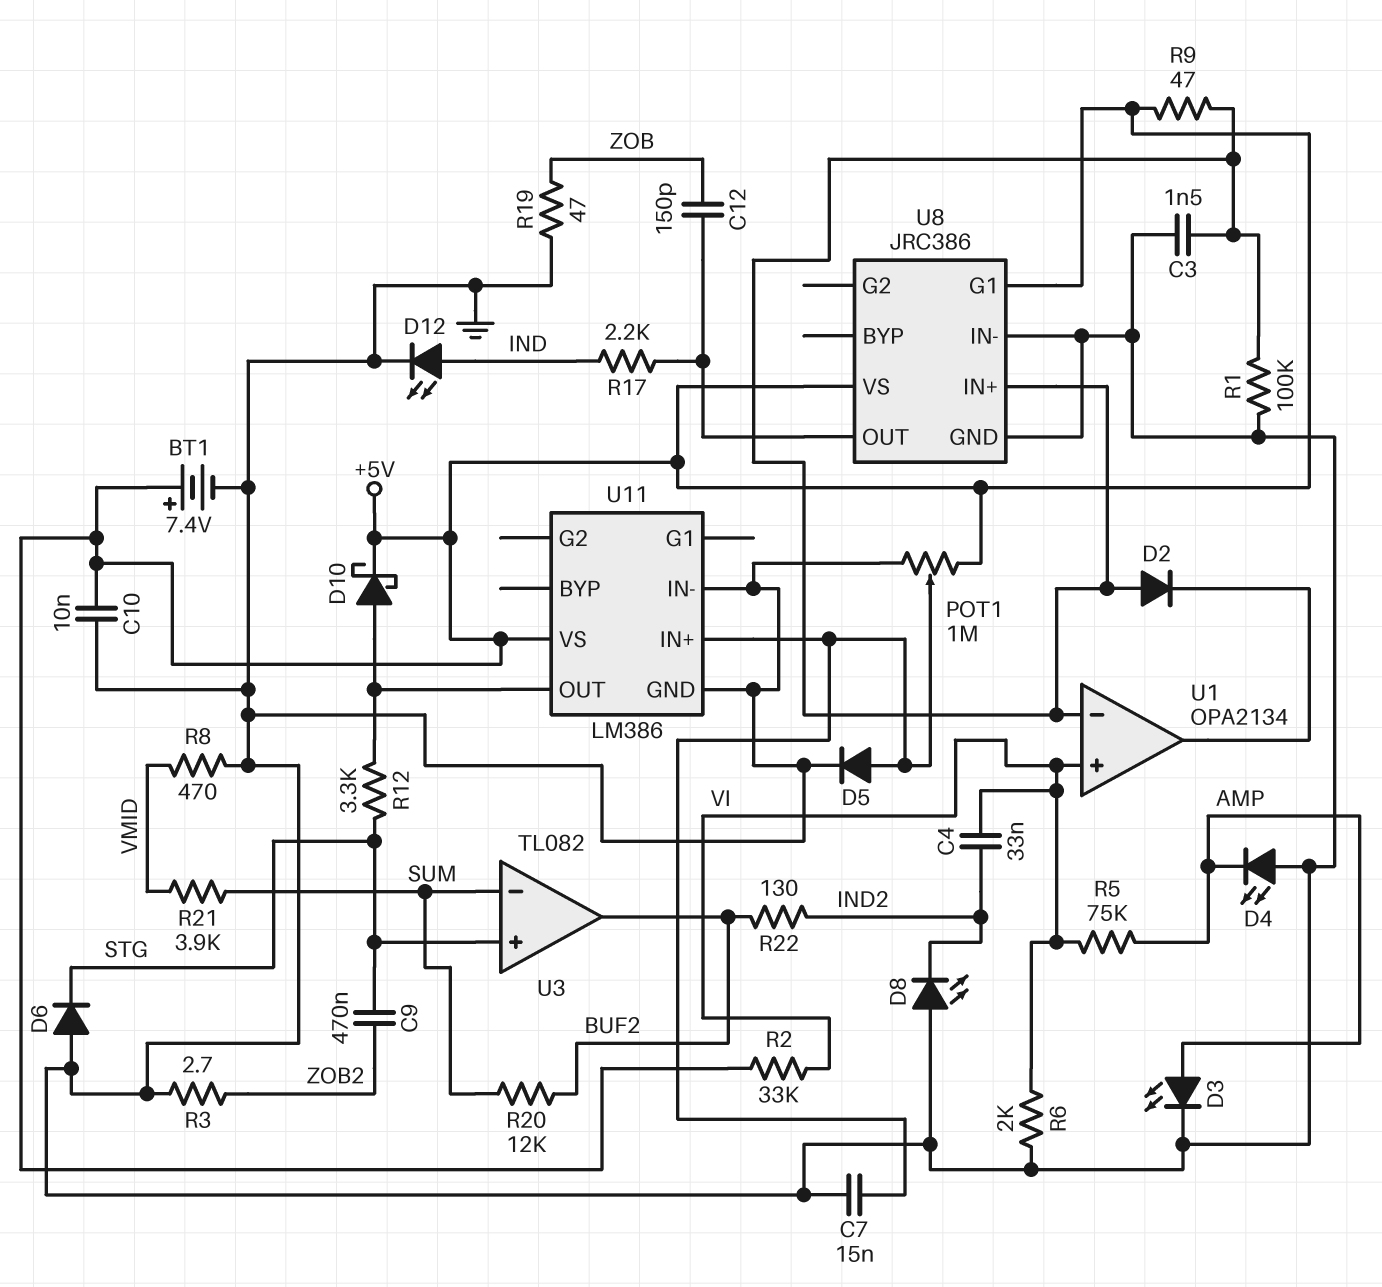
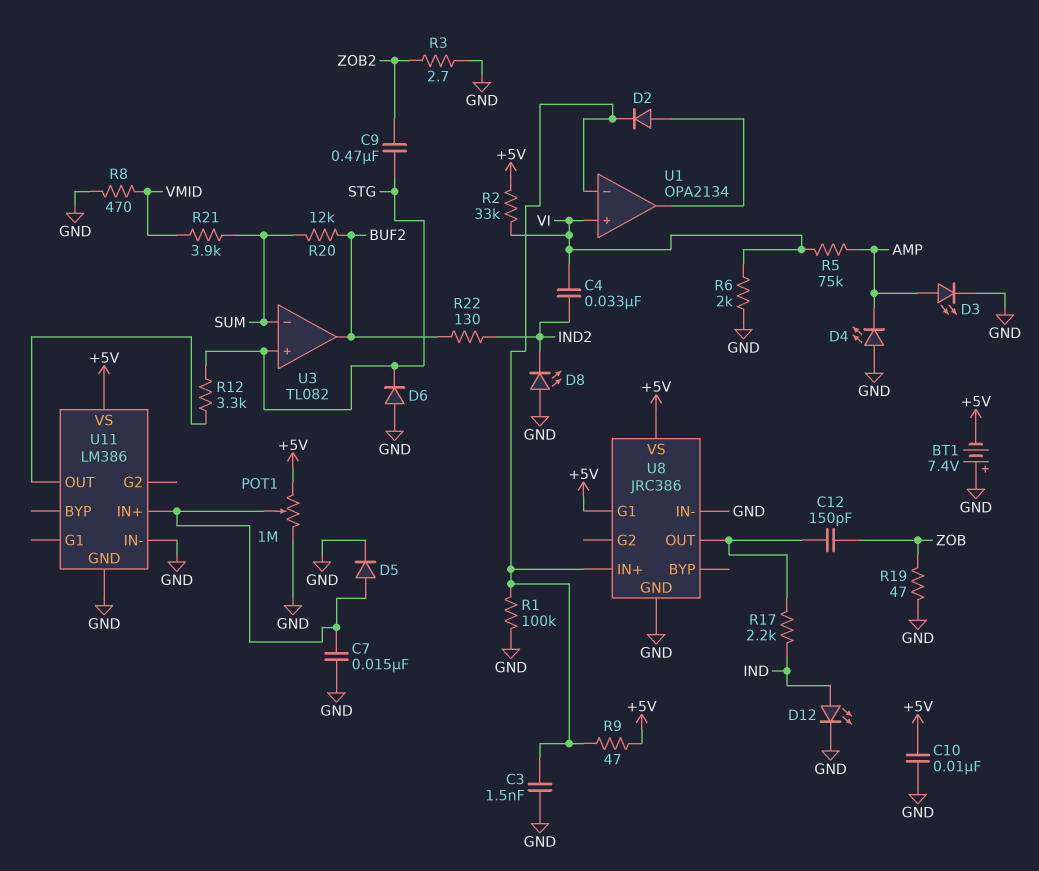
BT1: 7.4V (plus +5V, minus GND) -> 7.4V (plus GND, minus +5V)
D2: diode (A U1/in-, K U1/out) -> diode (A U1/out, K U1/in-)
D10: schottky (A U11/OUT, K +5V) -> none

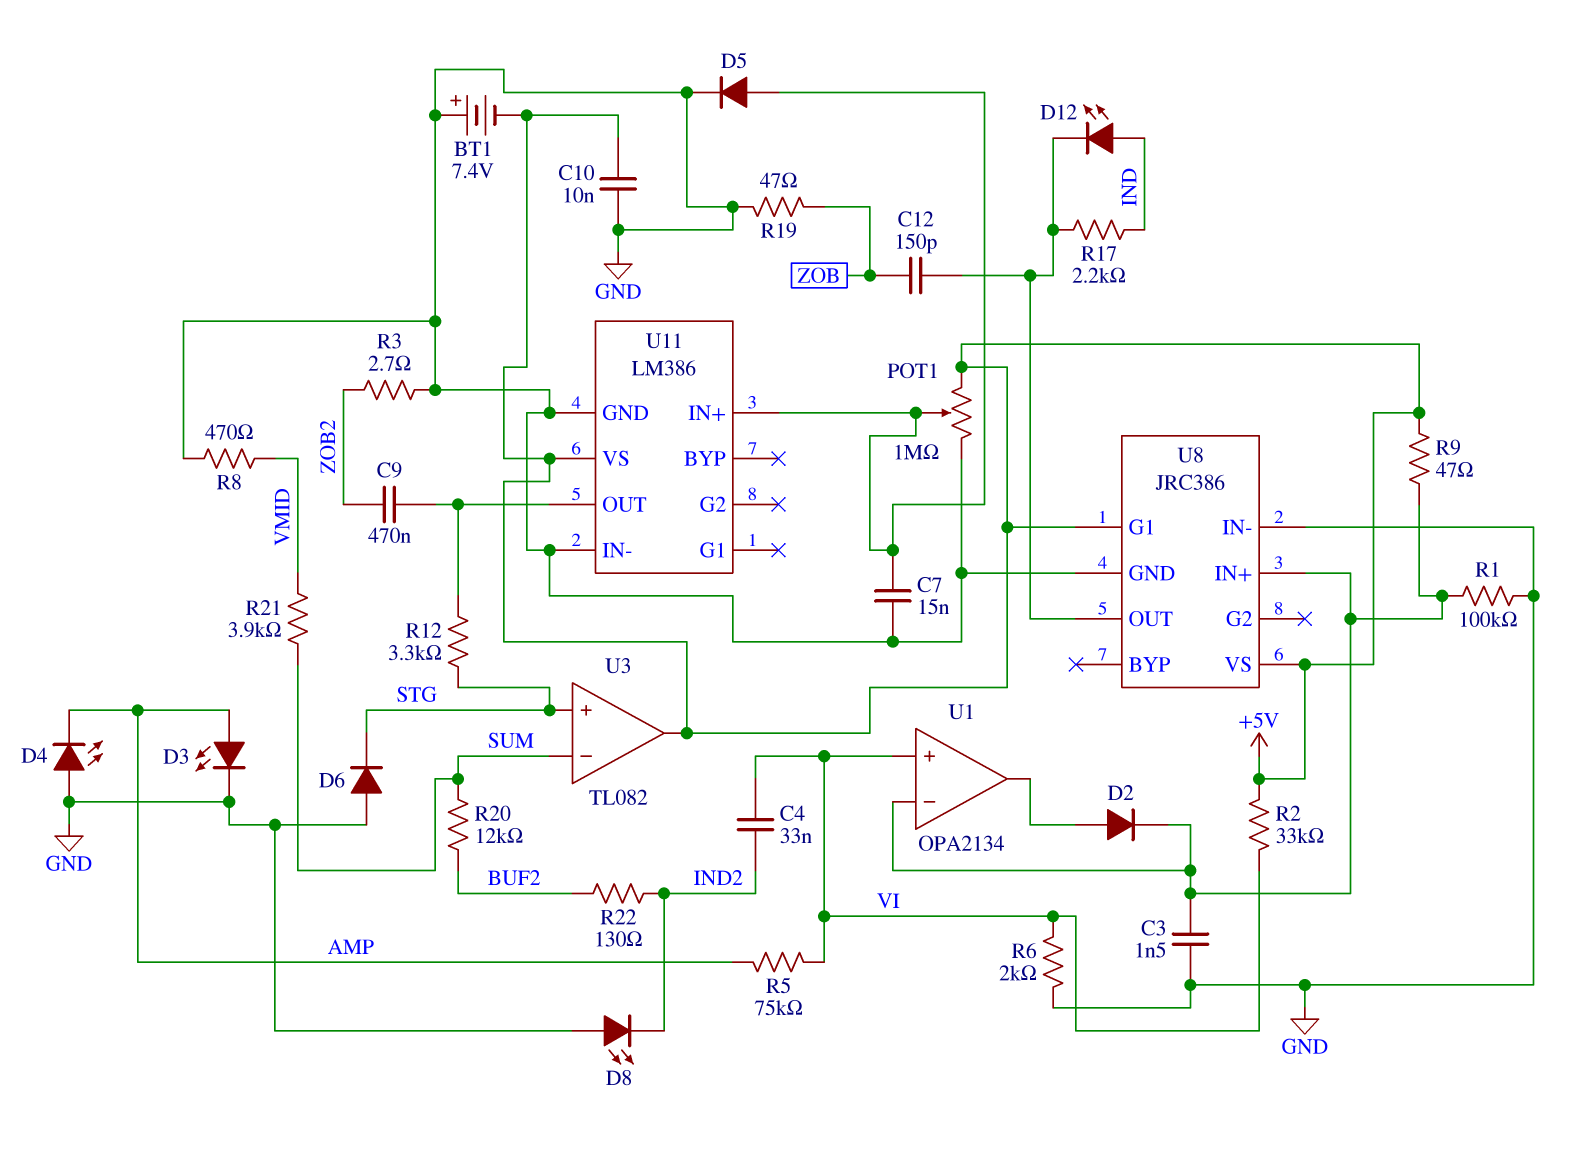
C9: 470nF (STG, ZOB2) -> 470nF (U11/OUT, ZOB2)
D12: LED (A IND, K GND) -> LED (A IND, K U8/OUT)
U3 pin out: BUF2 -> +5V

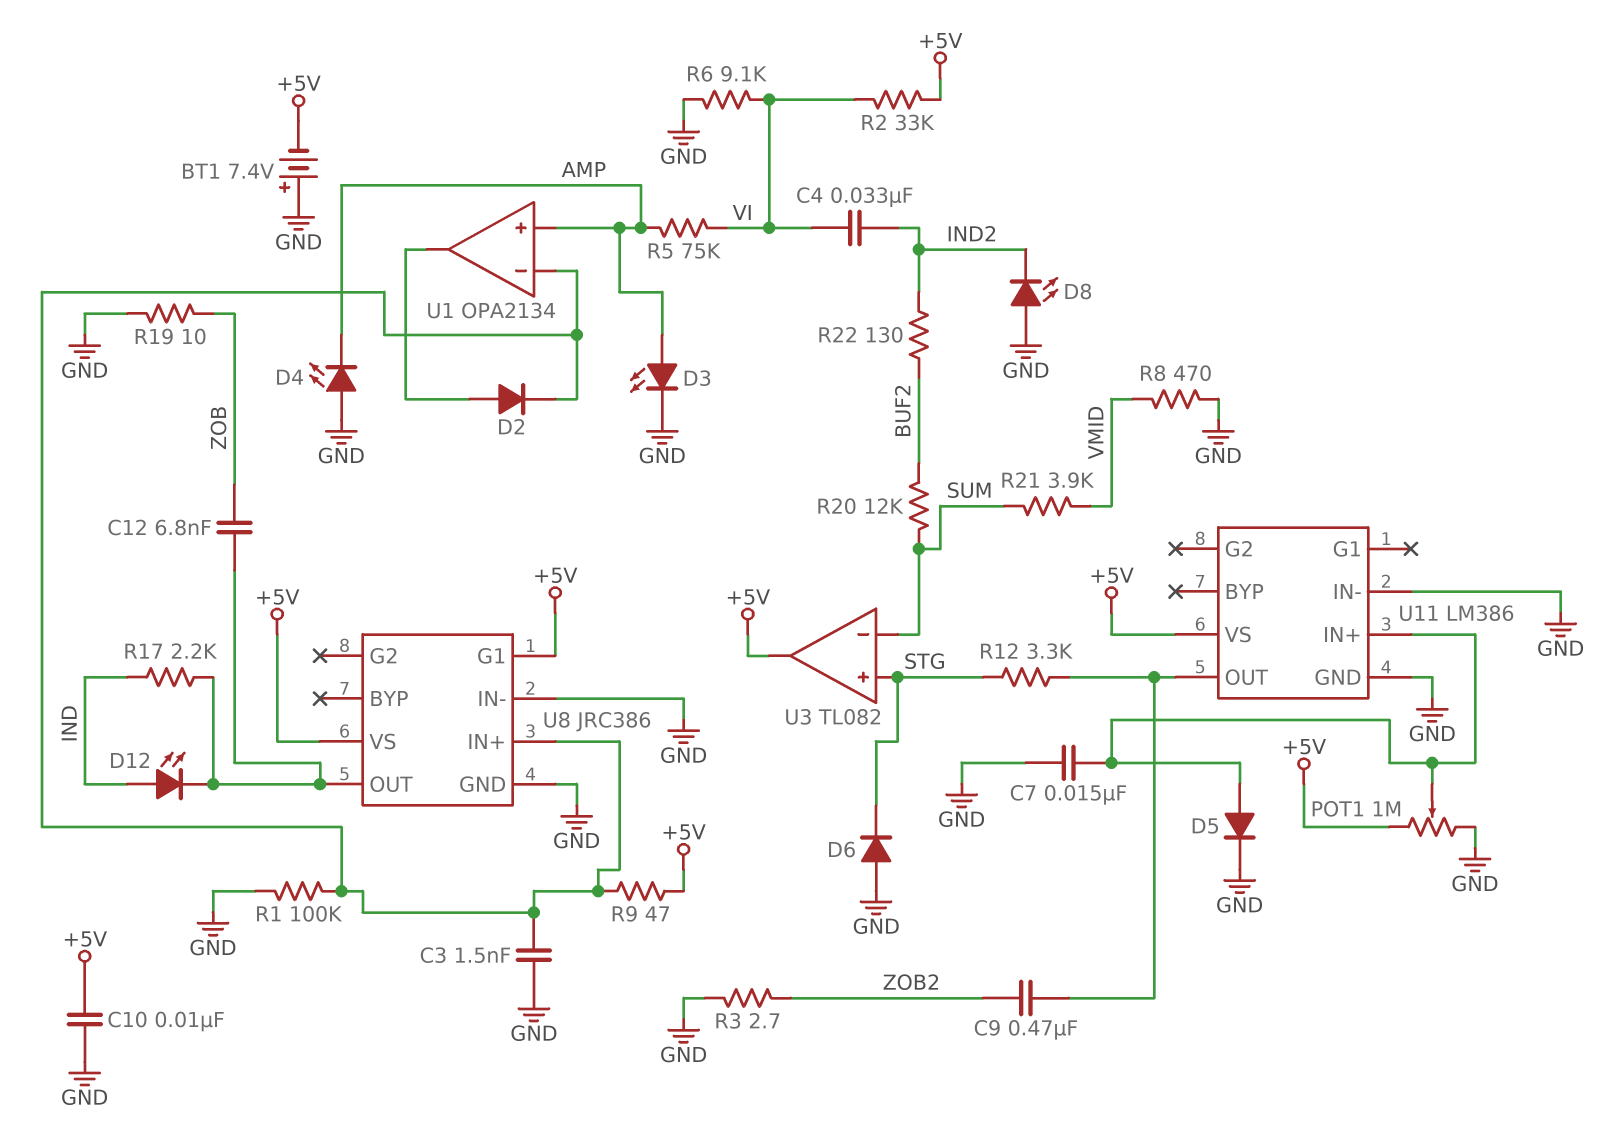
C12: 150pF (U8/OUT, ZOB) -> 6.8nF (U8/OUT, ZOB)
R6: 2k (GND, VI) -> 9.1k (GND, VI)
R19: 47 (GND, ZOB) -> 10 (GND, ZOB)
U1 pin in+: VI -> AMP

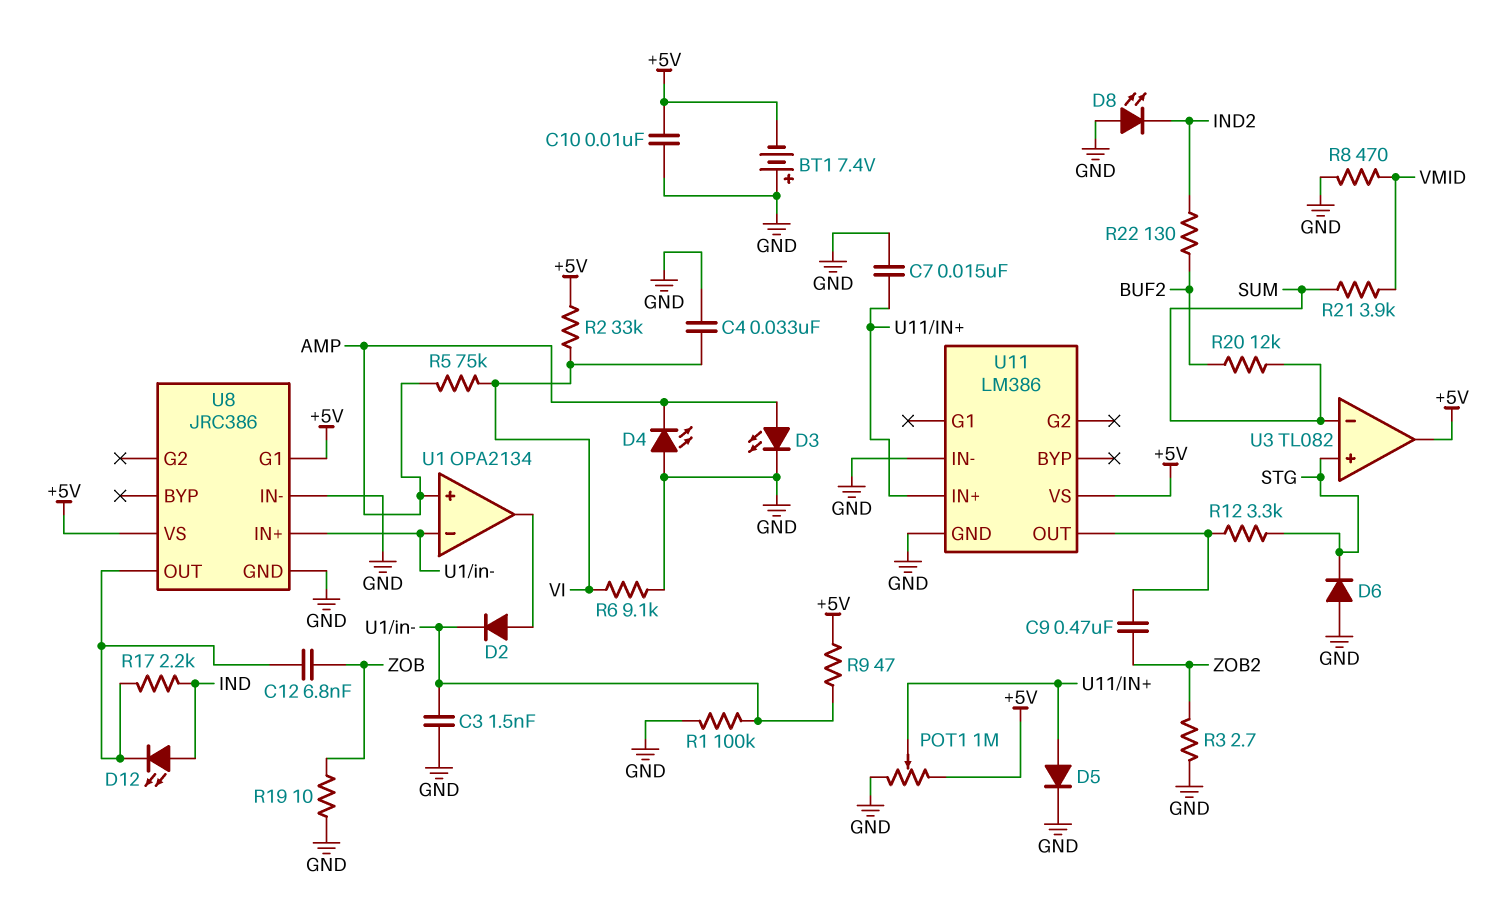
C4: 33nF (IND2, VI) -> 33nF (GND, VI)

